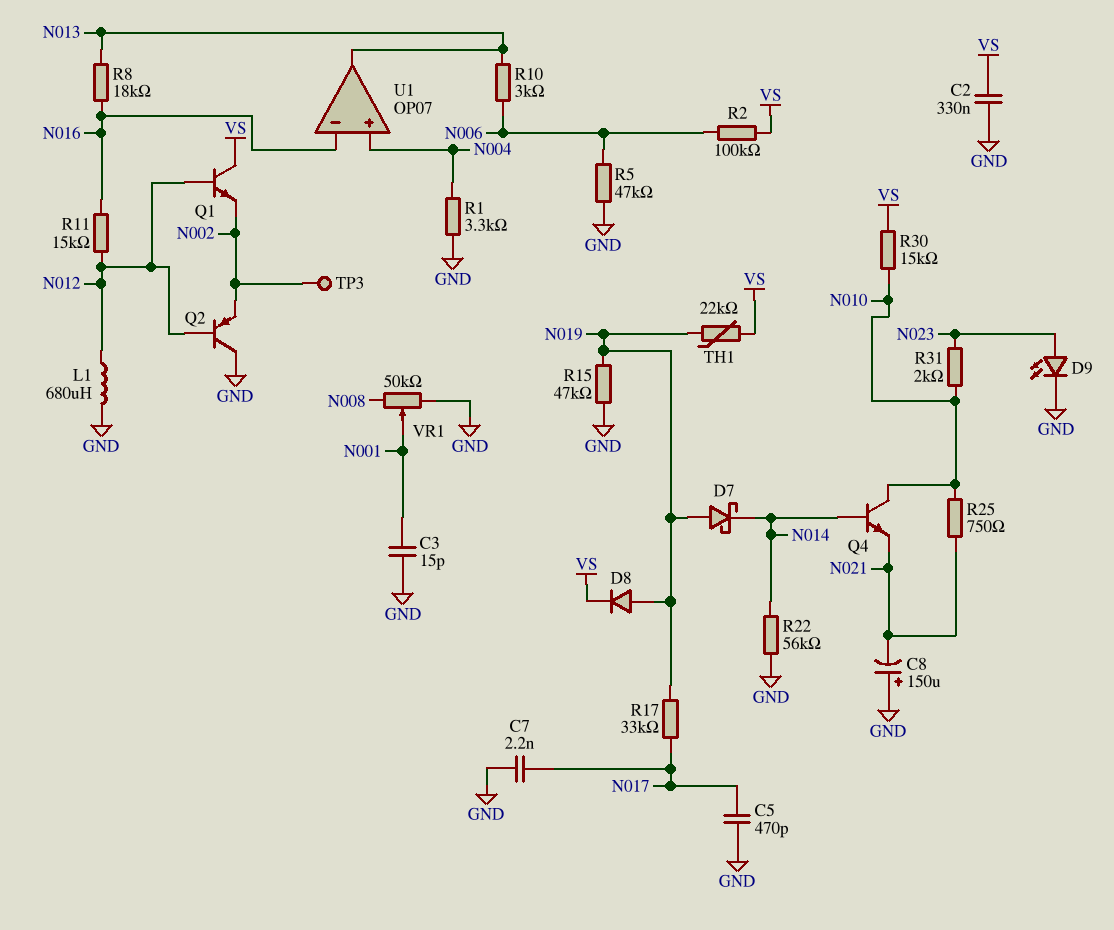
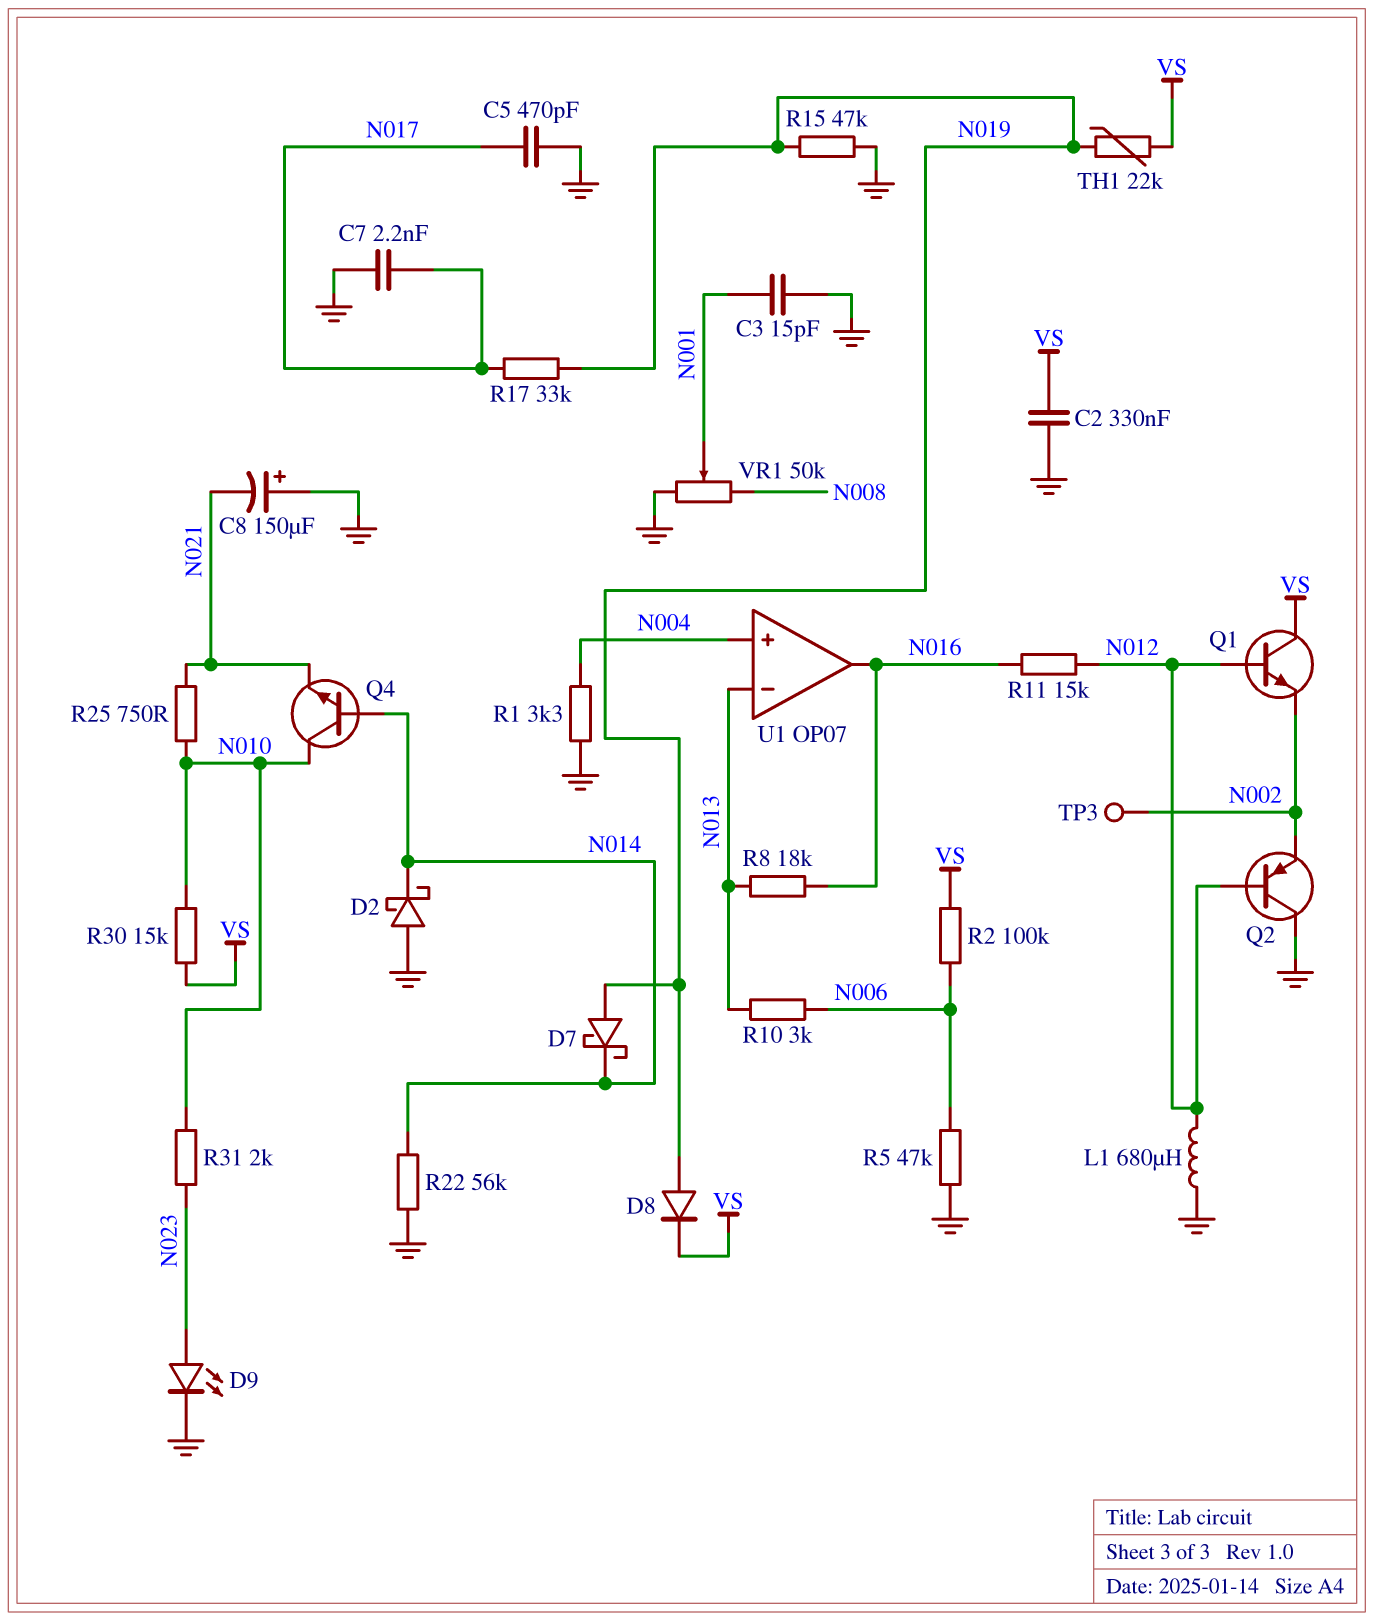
D2: none -> schottky (A GND, K N014)
U1 pin in-: N016 -> N013
U1 pin out: N013 -> N016

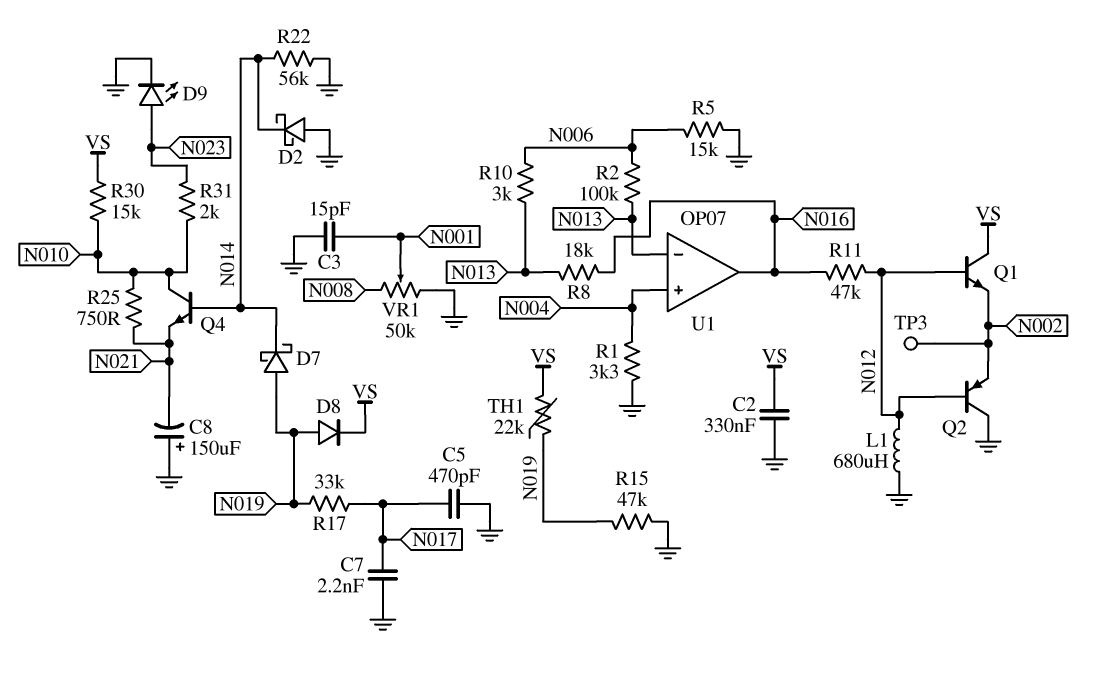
R2: 100k (N006, VS) -> 100k (N006, N013)
R5: 47k (GND, N006) -> 15k (GND, N006)
R11: 15k (N012, N016) -> 47k (N012, N016)

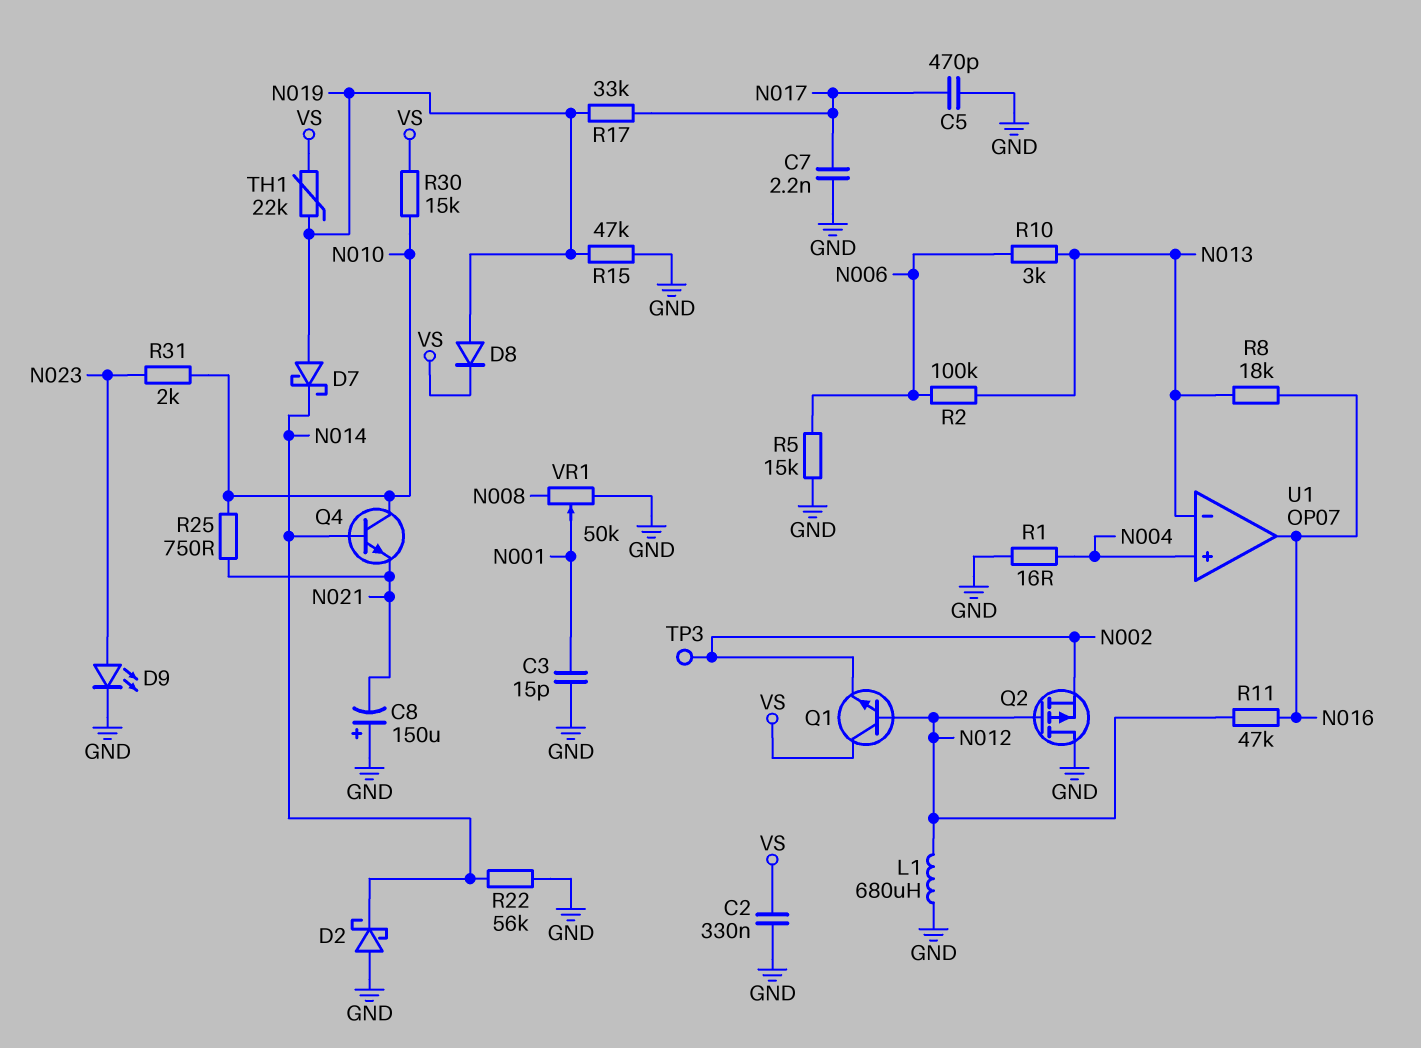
Q2: PNP (B N012, C GND, E N002) -> PMOS (G N012, D GND, S N002)
R1: 3.3k (GND, N004) -> 16 (GND, N004)

